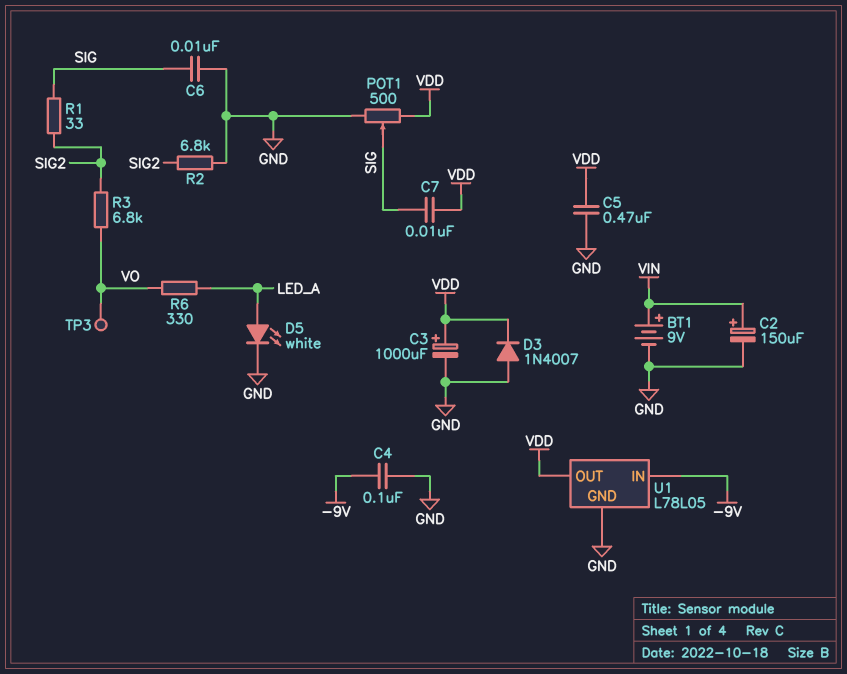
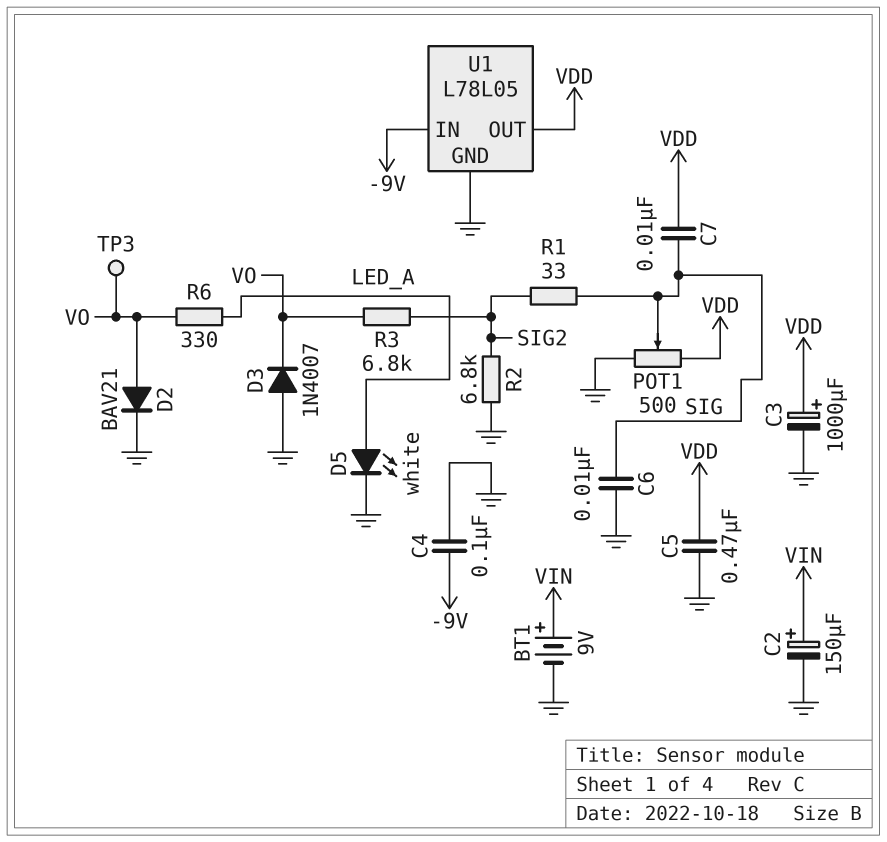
D2: none -> diode BAV21 (A VO, K GND)
D3: diode 1N4007 (A GND, K VDD) -> diode 1N4007 (A GND, K VO)

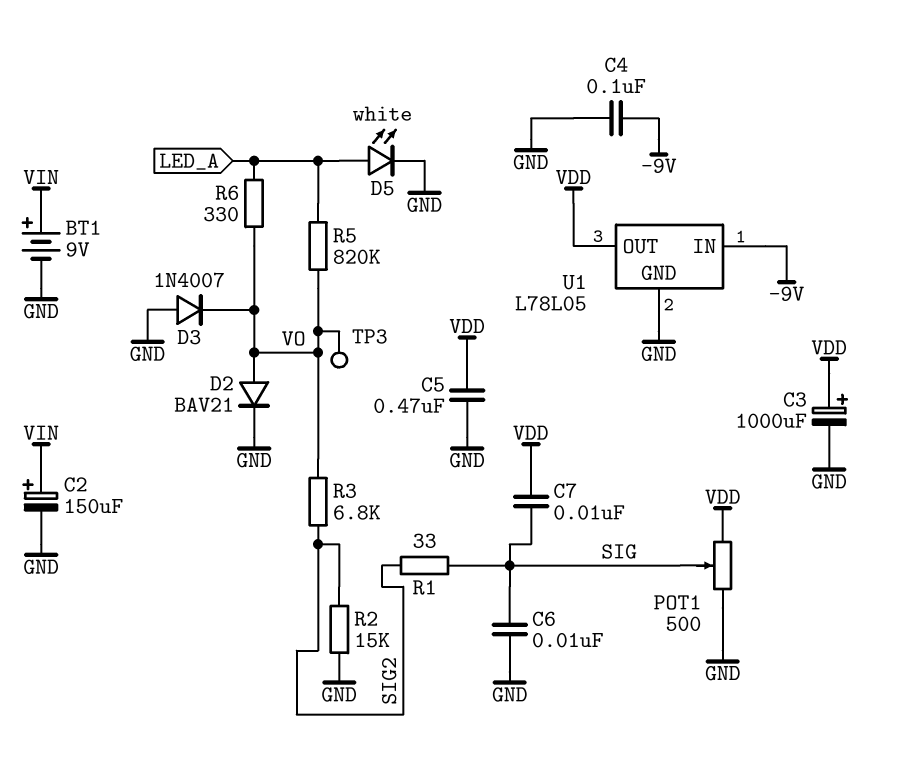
R2: 6.8k (GND, SIG2) -> 15k (GND, SIG2)
R5: none -> 820k (LED_A, VO)

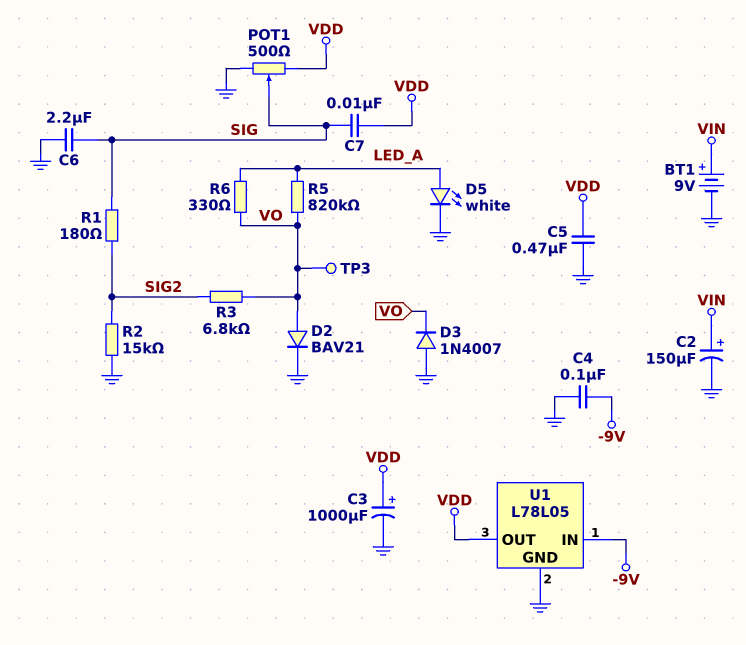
C6: 10nF (GND, SIG) -> 2.2uF (GND, SIG)
R1: 33 (SIG, SIG2) -> 180 (SIG, SIG2)

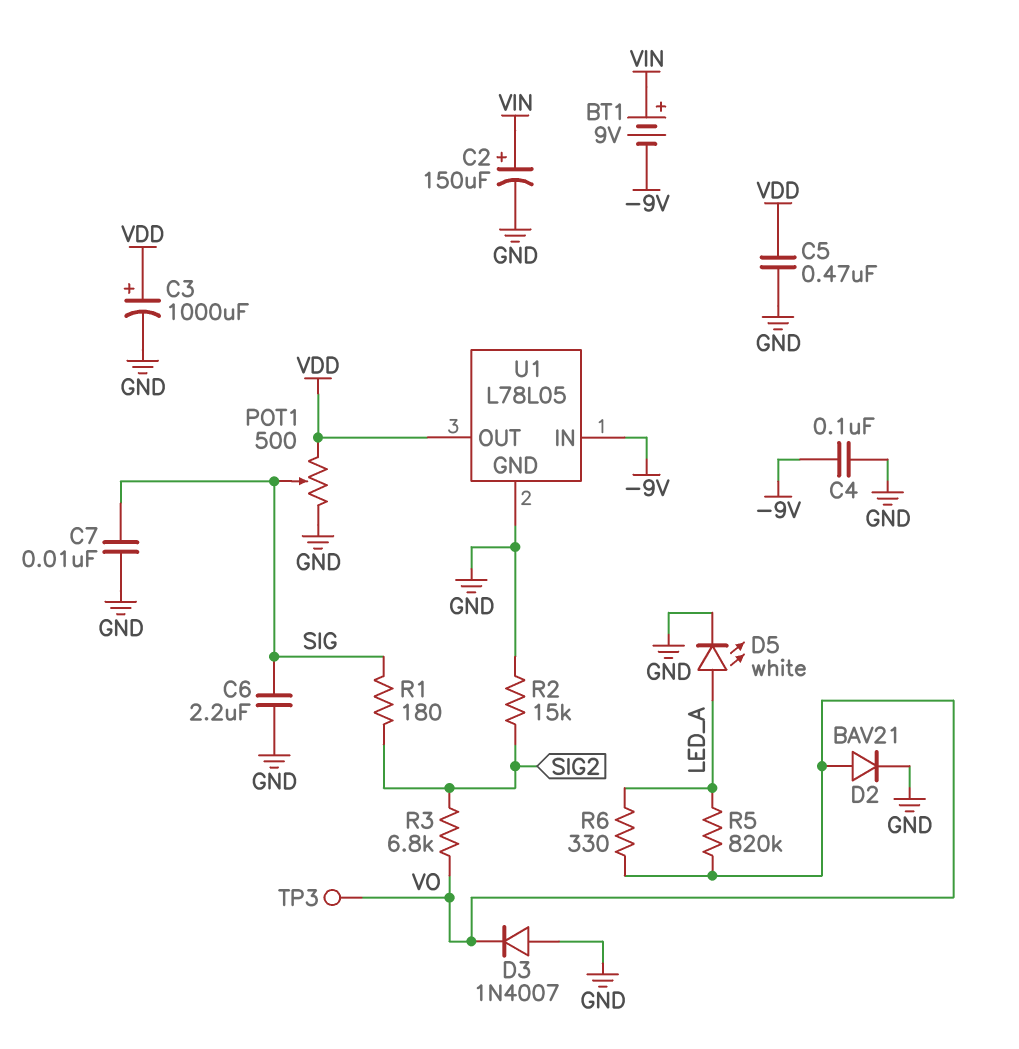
BT1: 9V (plus VIN, minus GND) -> 9V (plus VIN, minus -9V)
C7: 10nF (SIG, VDD) -> 10nF (GND, SIG)

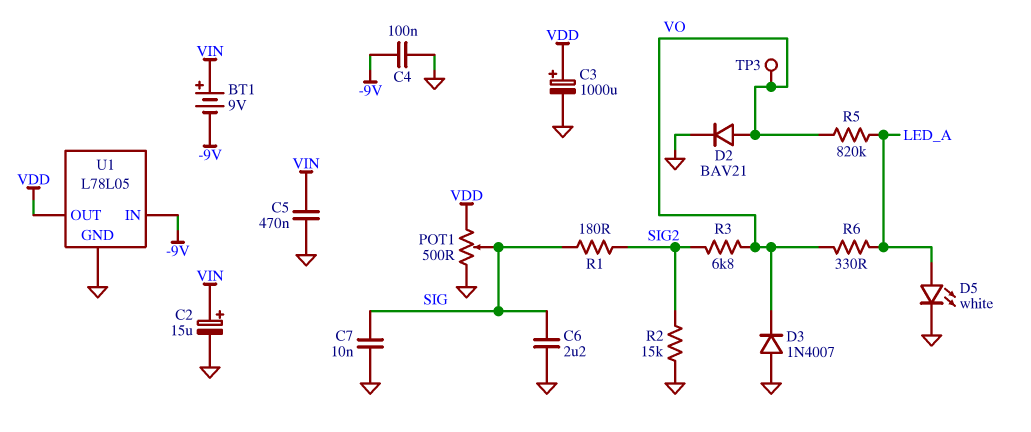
C2: 150uF (plus VIN, minus GND) -> 15uF (plus VIN, minus GND)
C5: 470nF (GND, VDD) -> 470nF (GND, VIN)

